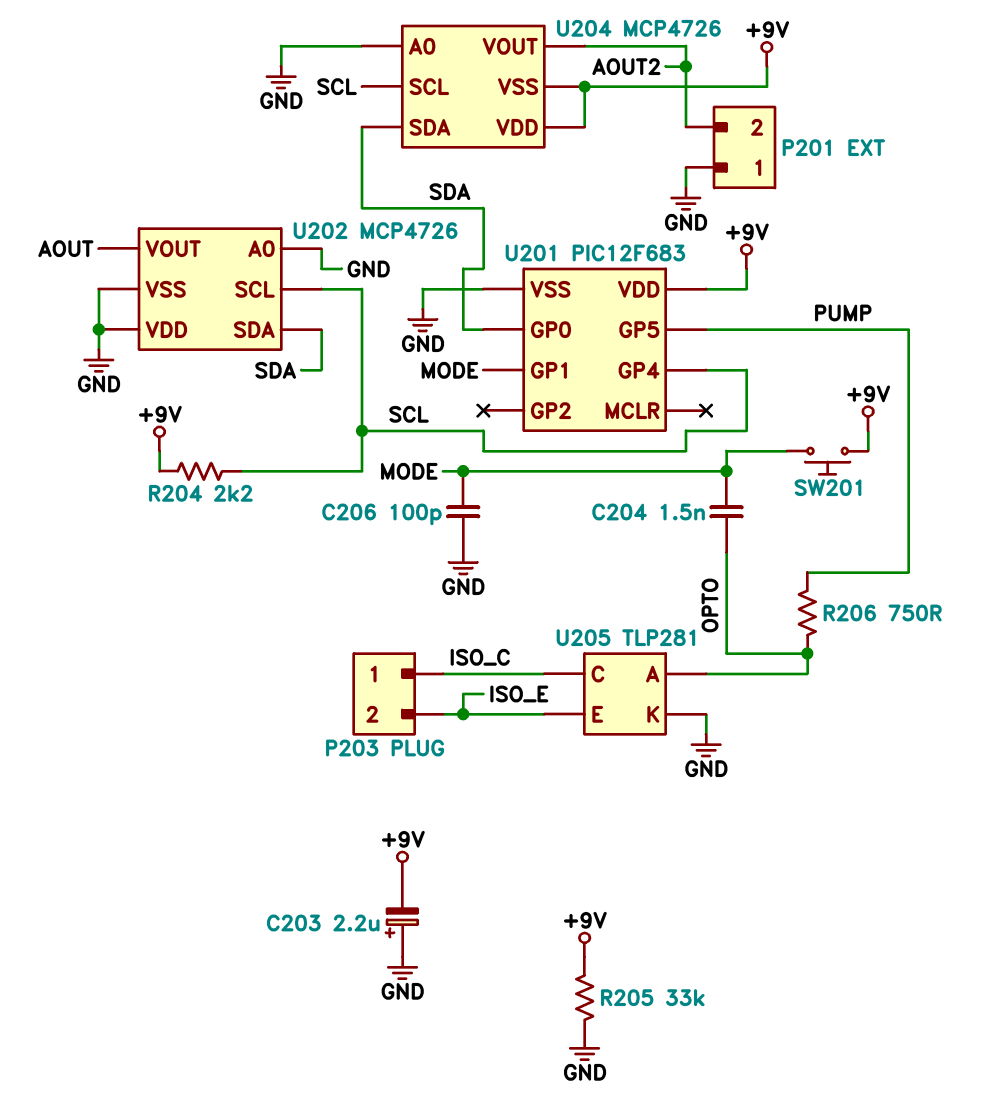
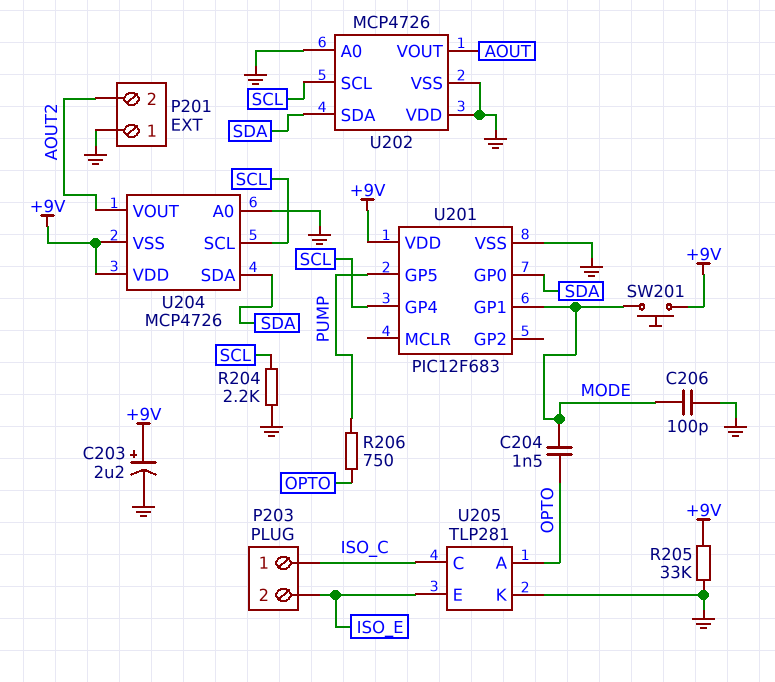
C203: 2.2uF (plus GND, minus +9V) -> 2.2uF (plus +9V, minus GND)
R204: 2.2k (+9V, SCL) -> 2.2k (GND, SCL)

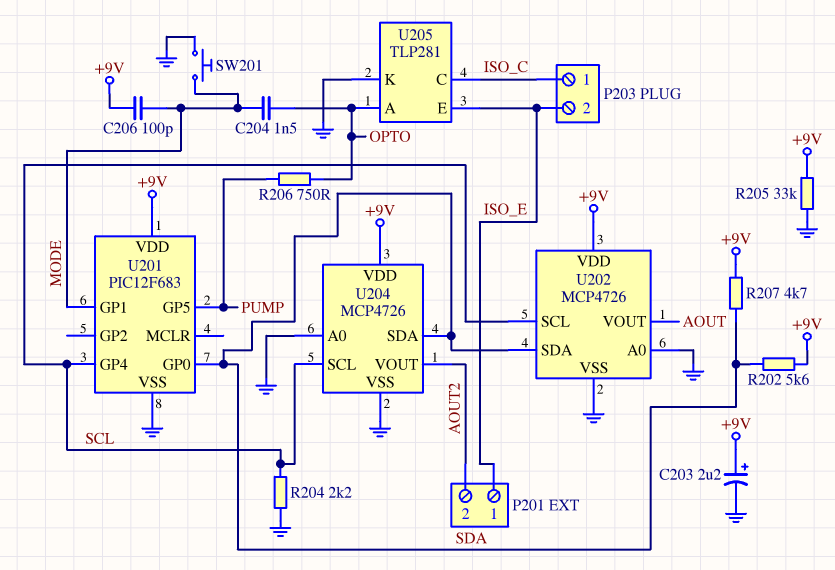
C206: 100pF (GND, MODE) -> 100pF (+9V, MODE)
P201 pin 1: GND -> ISO_E
R202: none -> 5.6k (+9V, SDA)
R207: none -> 4.7k (+9V, SDA)
SW201: button (+9V, MODE) -> button (GND, MODE)
U202 pin VDD: GND -> +9V
U204 pin VSS: +9V -> GND

